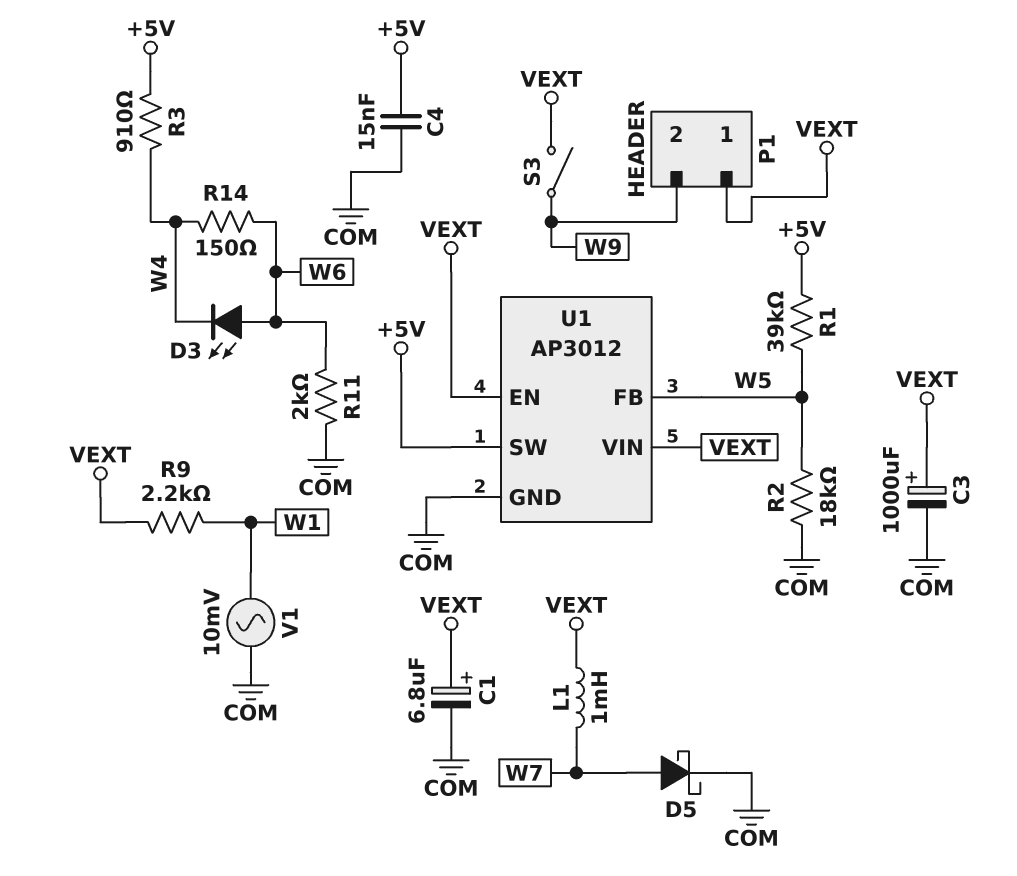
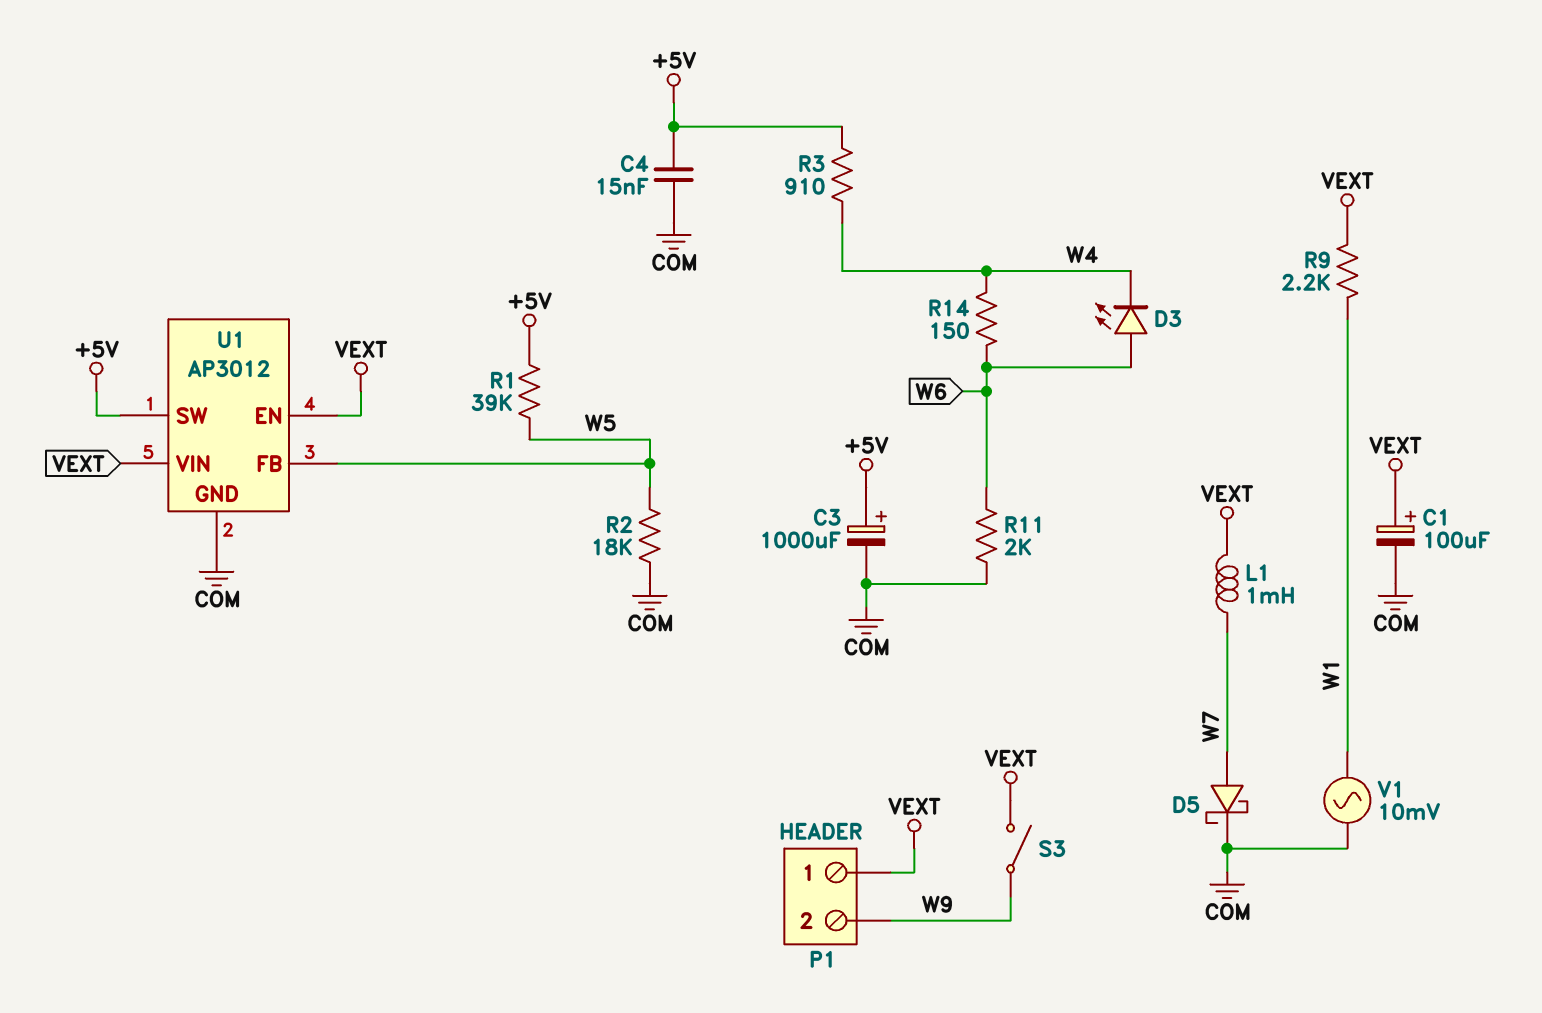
C1: 6.8uF (plus VEXT, minus COM) -> 100uF (plus VEXT, minus COM)
C3: 1000uF (plus VEXT, minus COM) -> 1000uF (plus +5V, minus COM)

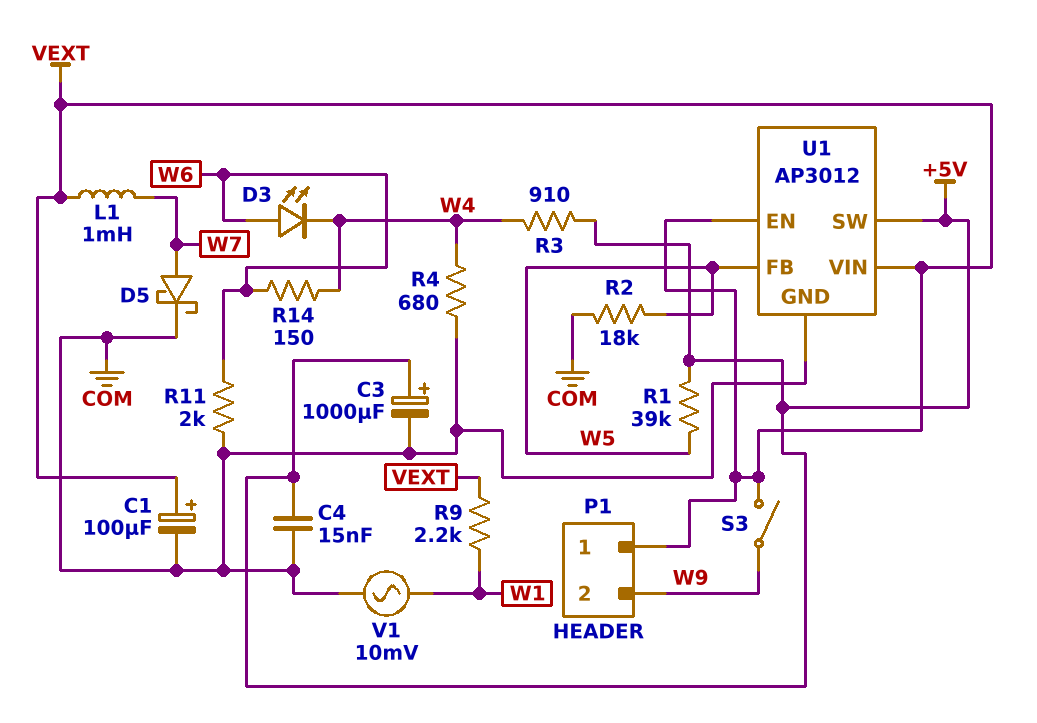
R4: none -> 680 (COM, W4)

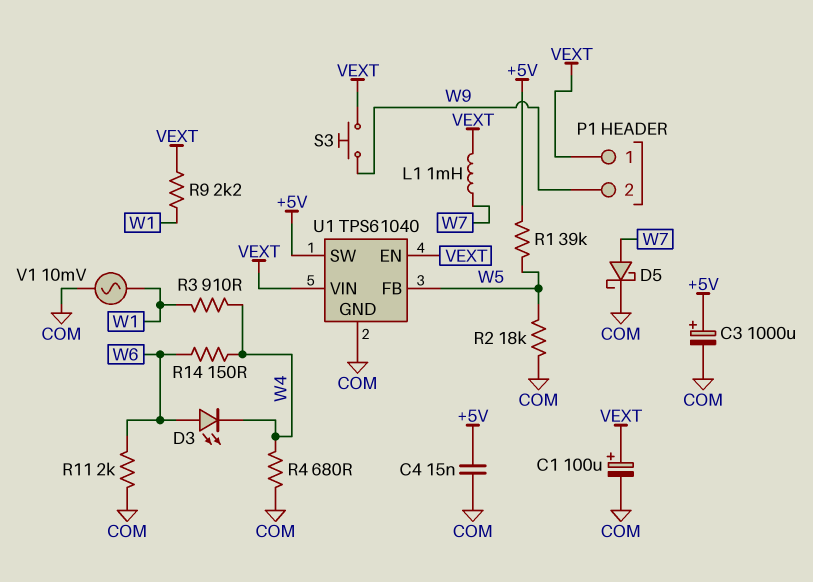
R3: 910 (+5V, W4) -> 910 (W1, W4)
S3: switch (VEXT, W9) -> button (VEXT, W9)
U1: AP3012 -> TPS61040

